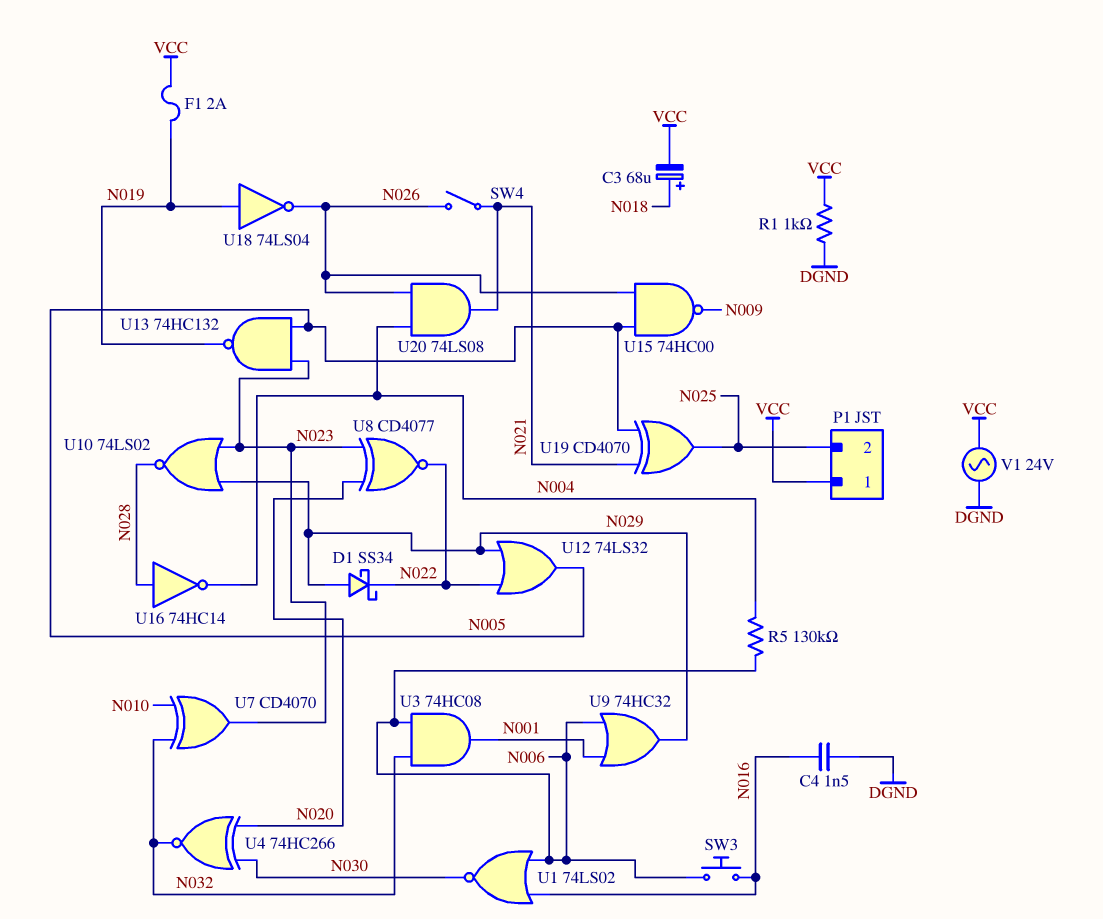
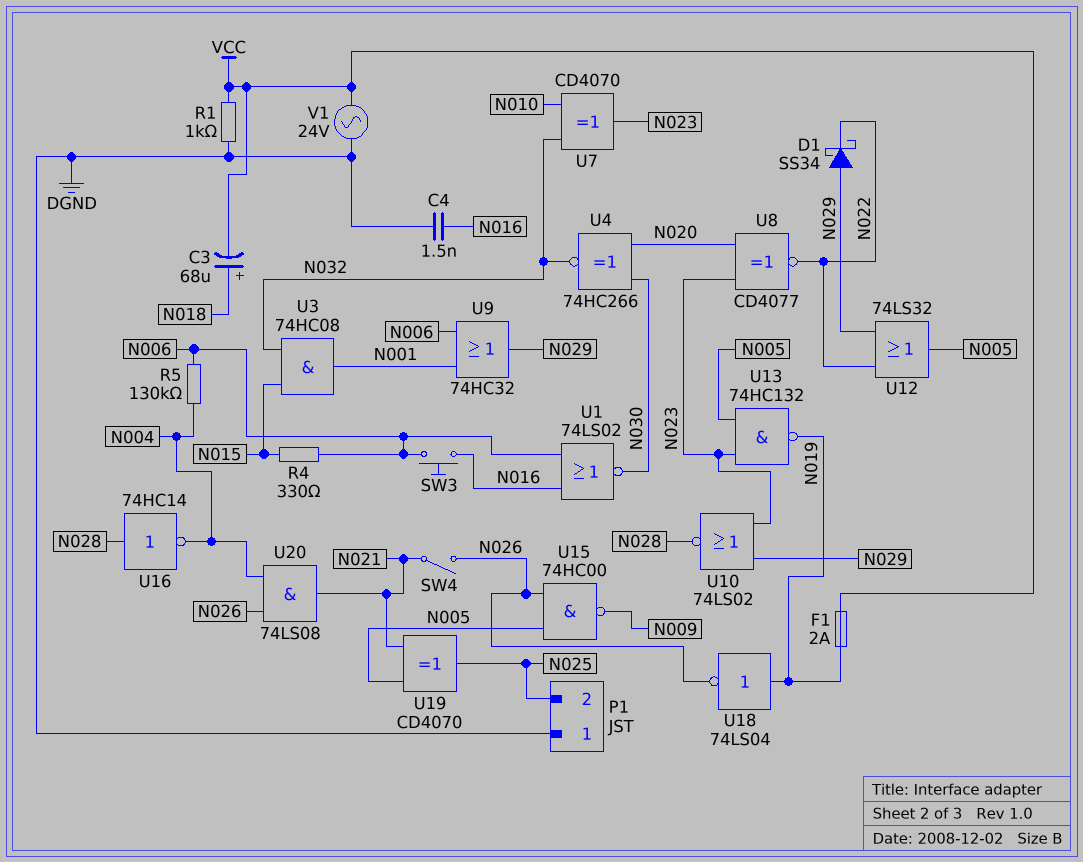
P1 pin 1: VCC -> DGND
R4: none -> 330 (N006, N015)
U3: AND 74HC08 (in N006, in N032, out N001) -> AND 74HC08 (in N015, in N032, out N001)

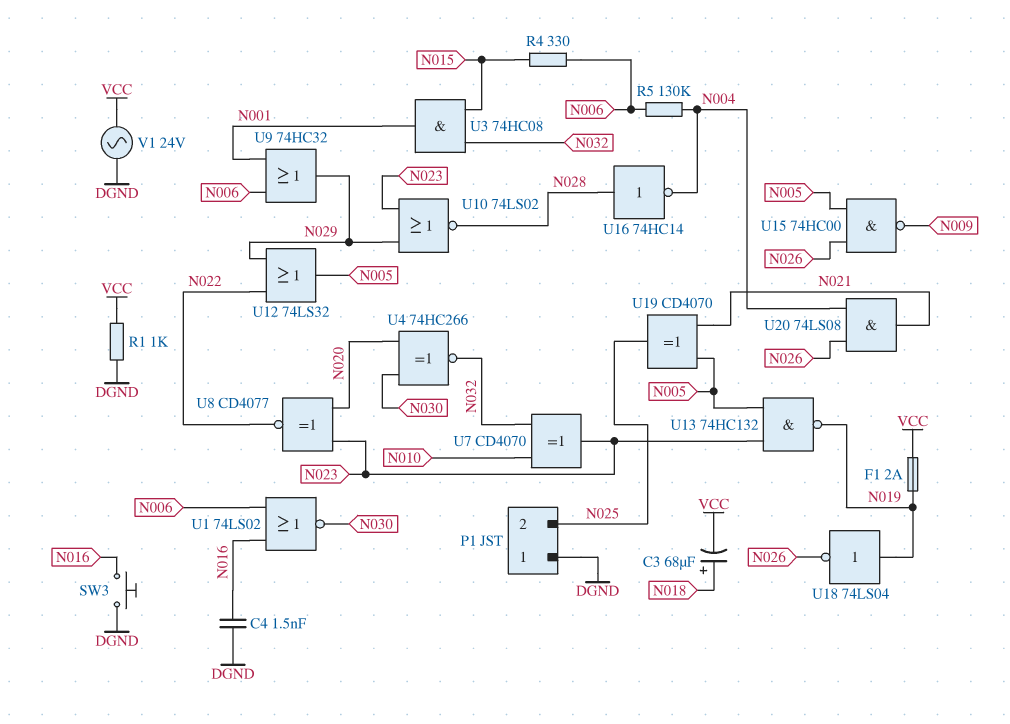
D1: schottky SS34 (A N029, K N022) -> none
SW3: button (N006, N016) -> button (DGND, N016)
SW4: switch (N021, N026) -> none

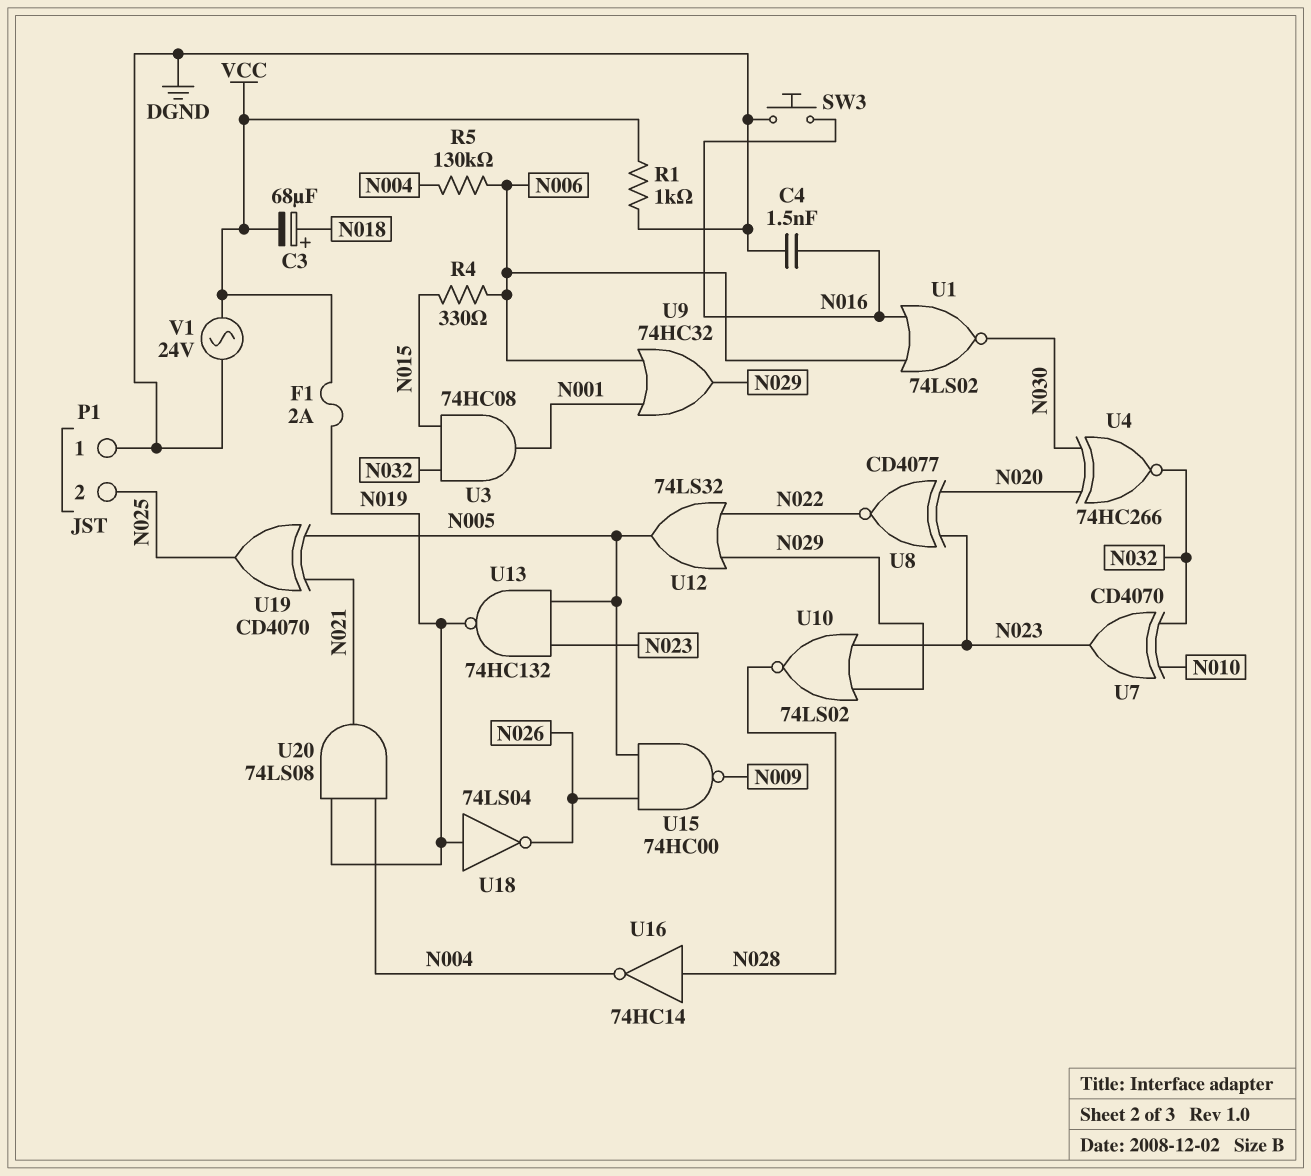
U20: AND 74LS08 (in N004, in N026, out N021) -> AND 74LS08 (in N004, in N019, out N021)

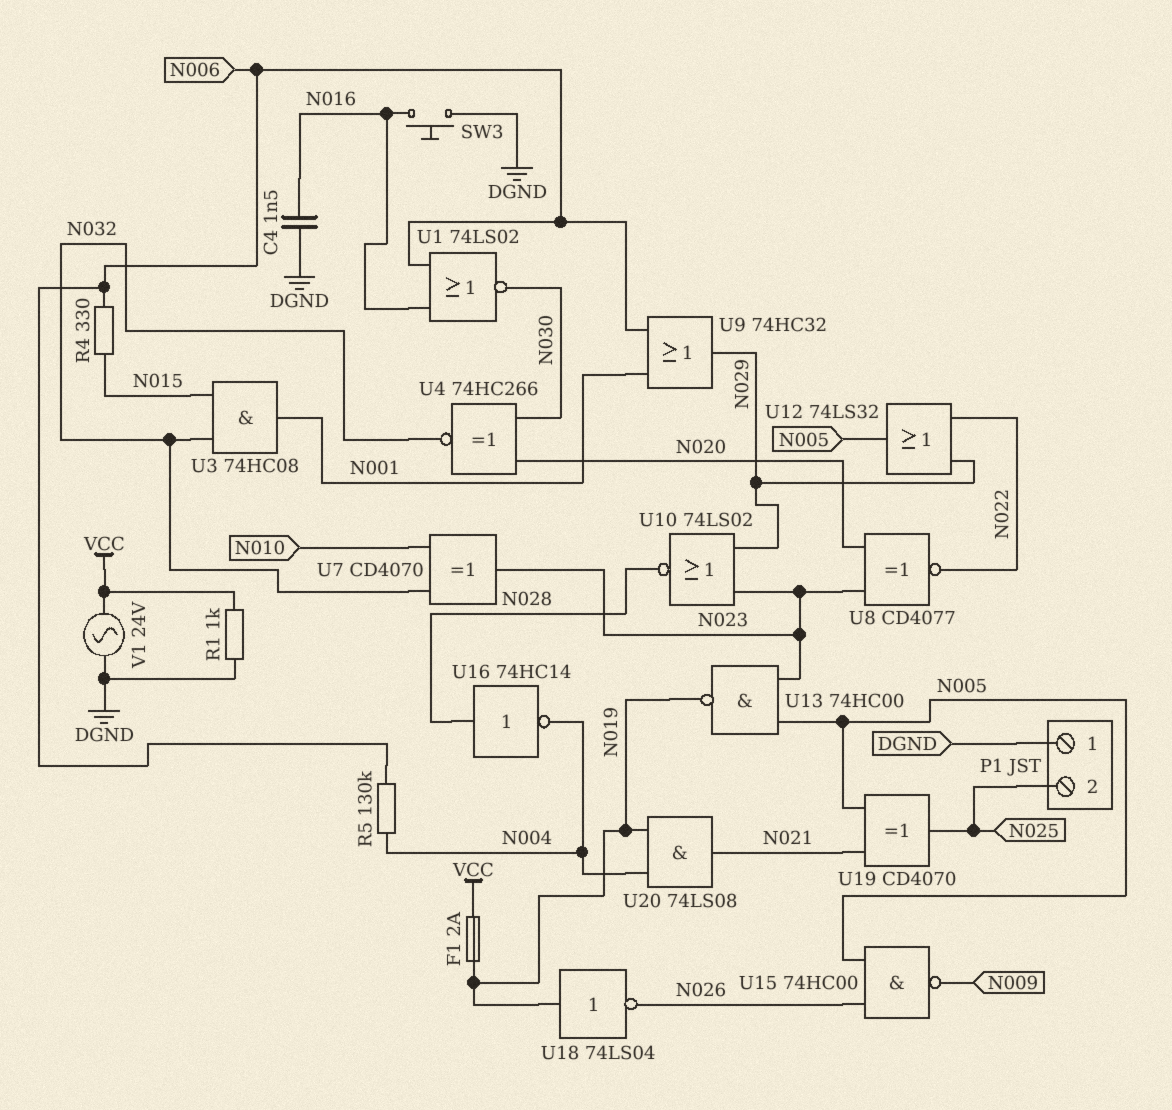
C3: 68uF (plus N018, minus VCC) -> none
U13: NAND 74HC132 (in N005, in N023, out N019) -> NAND 74HC00 (in N005, in N023, out N019)

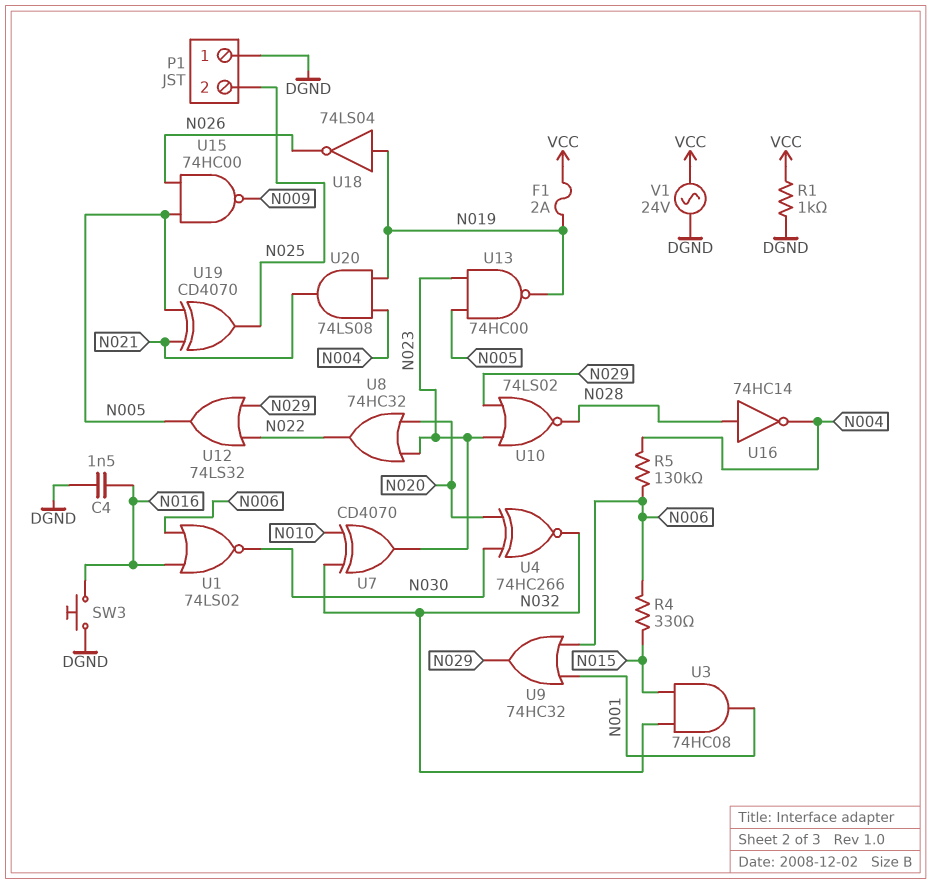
U8: XNOR CD4077 (in N020, in N023, out N022) -> OR 74HC32 (in N020, in N023, out N022)

